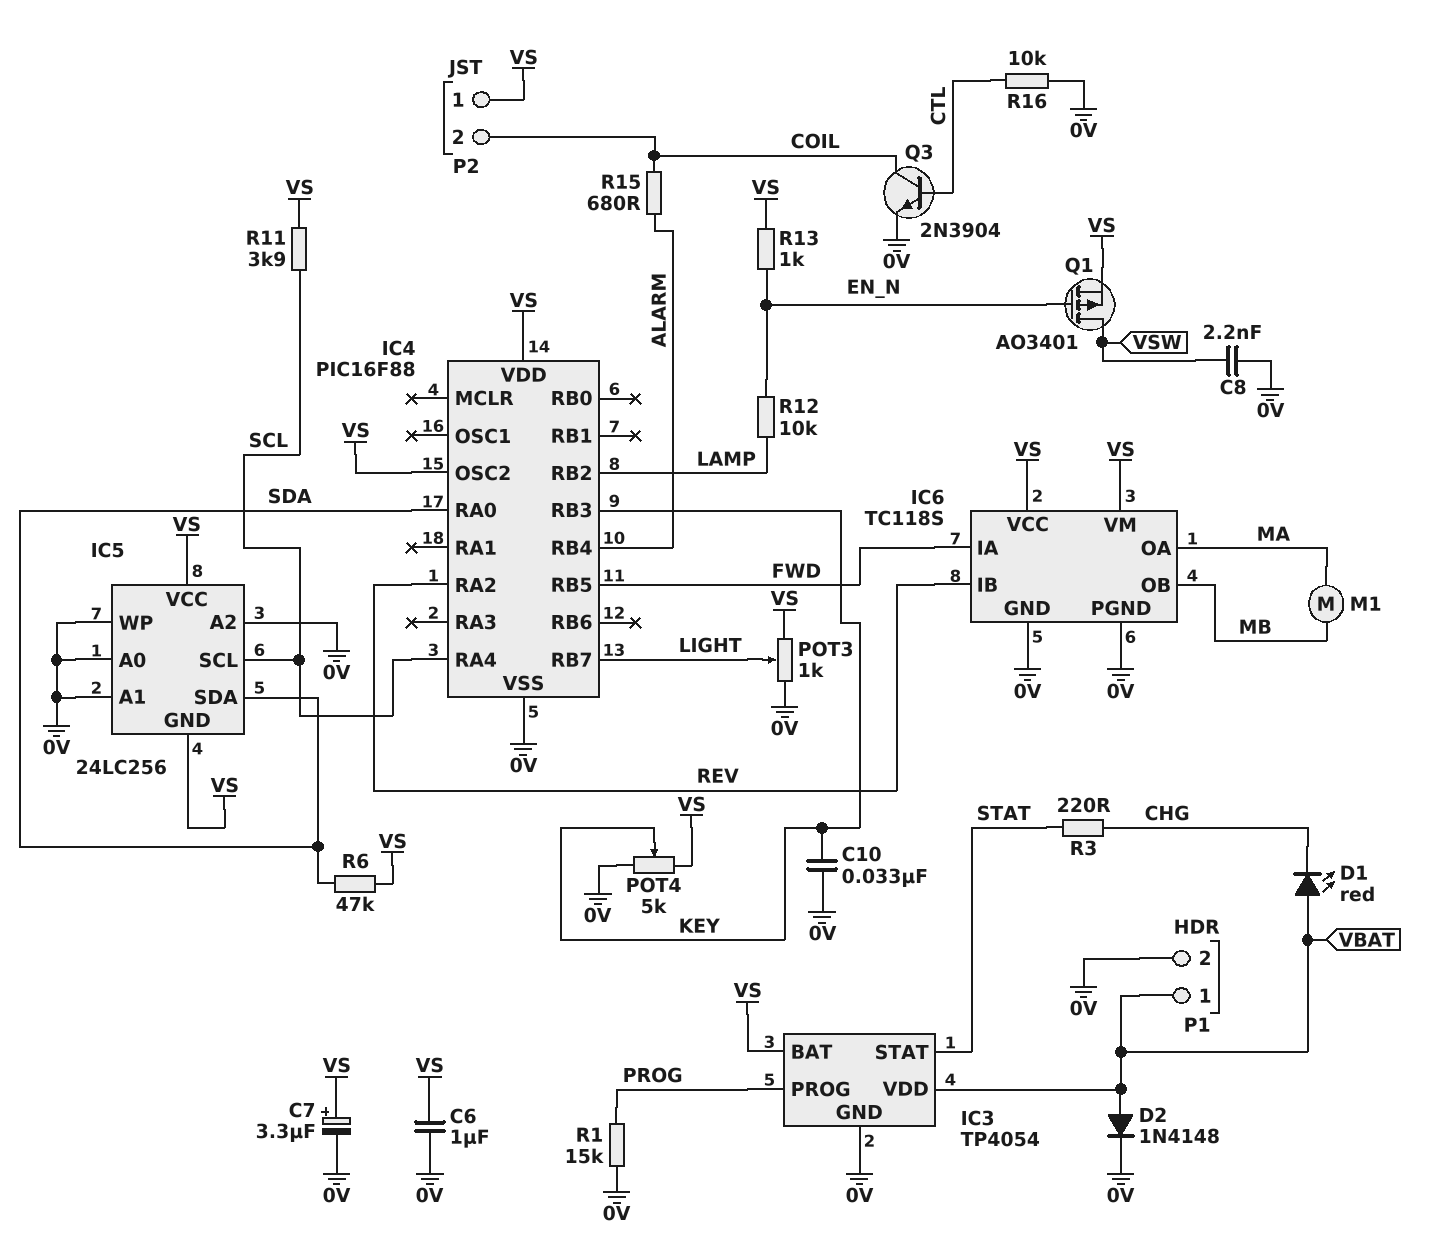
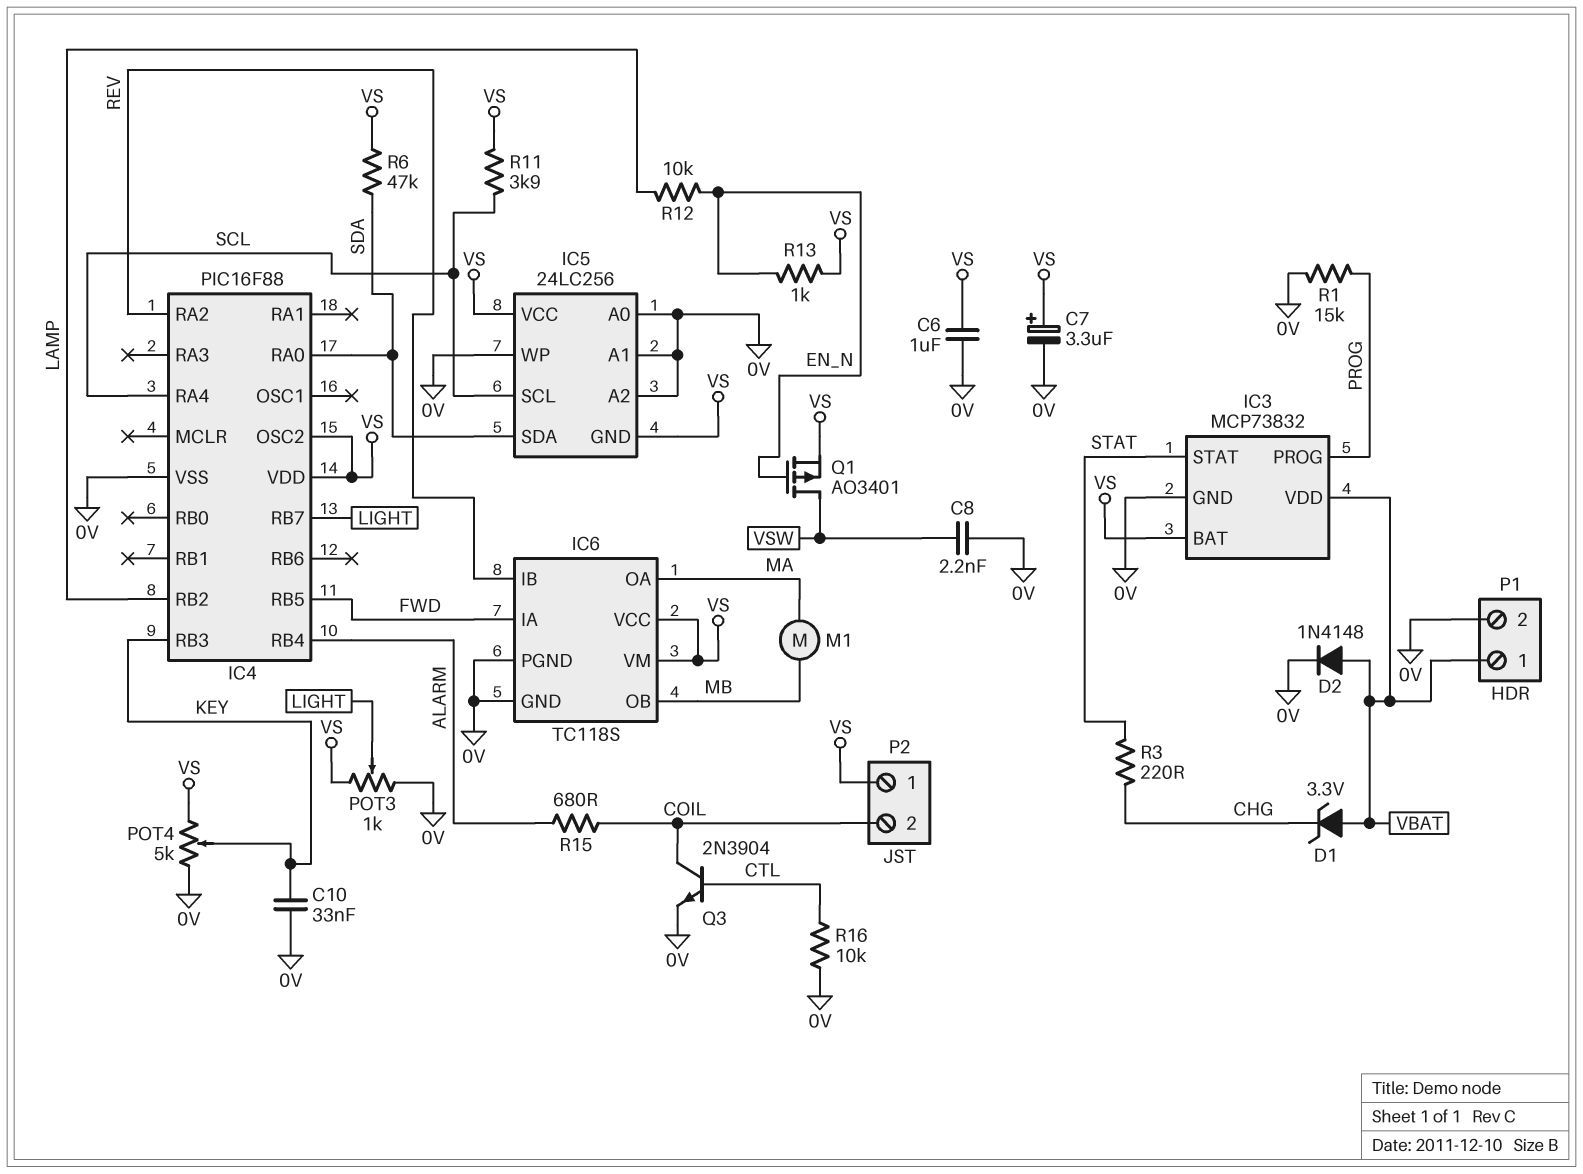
D1: LED red (A VBAT, K CHG) -> zener 3.3V (A VBAT, K CHG)
IC3: TP4054 -> MCP73832

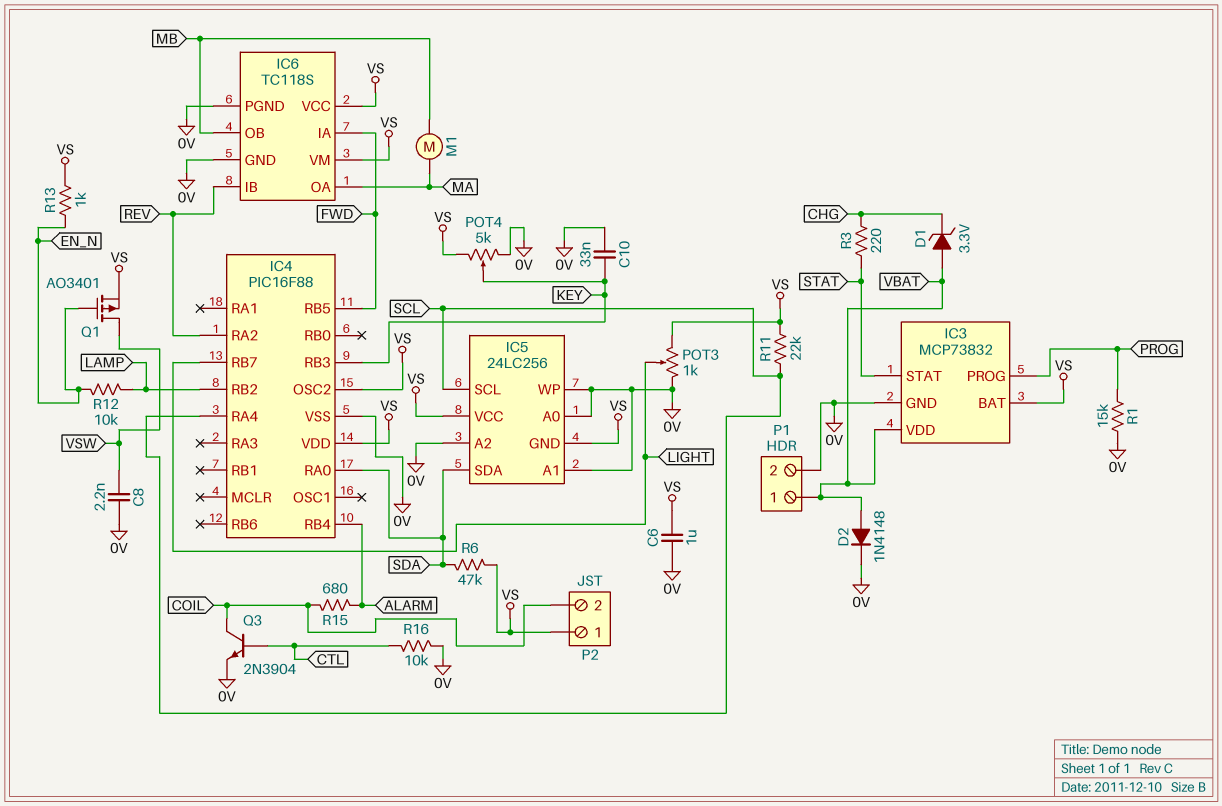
C7: 3.3uF (plus VS, minus 0V) -> none
R11: 3.9k (SCL, VS) -> 22k (SCL, VS)

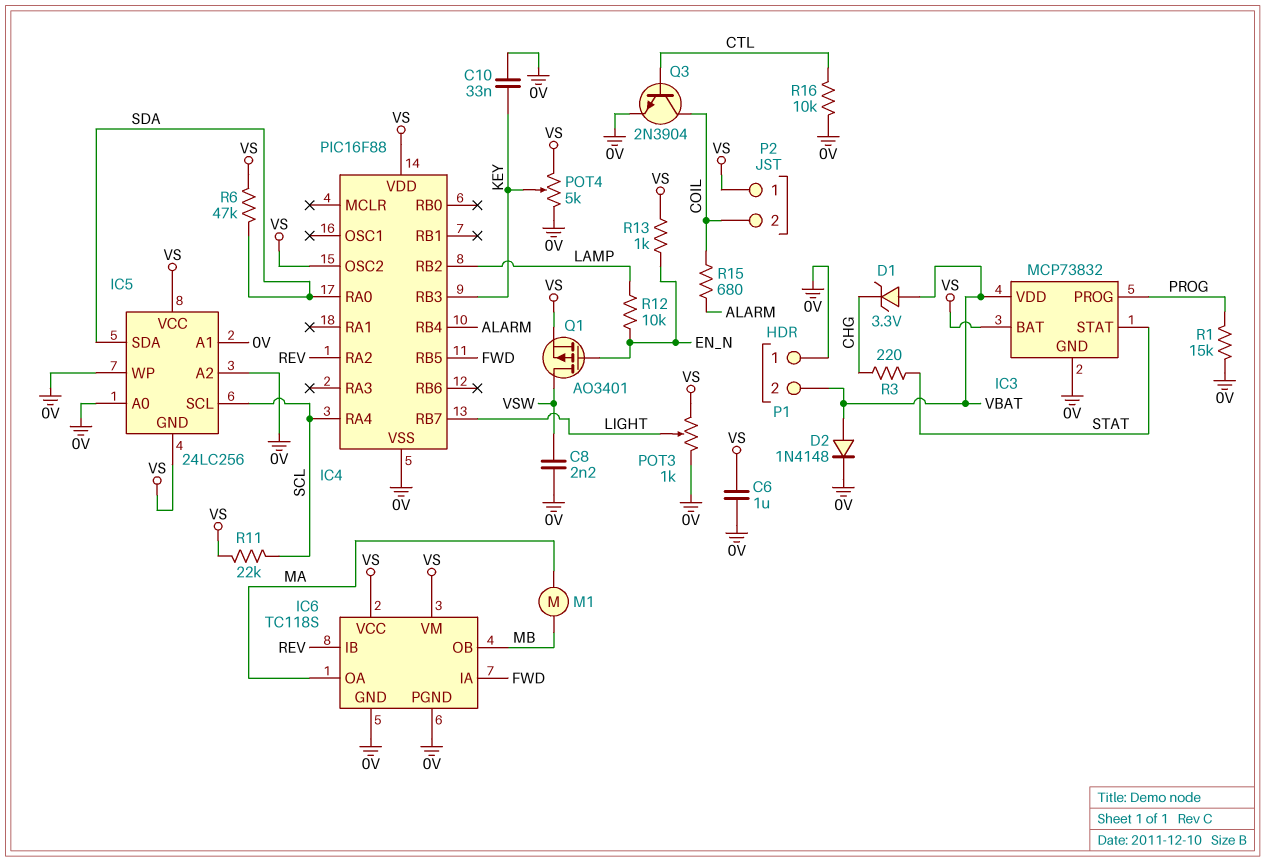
P1 pin 1: VBAT -> 0V
P1 pin 2: 0V -> VBAT

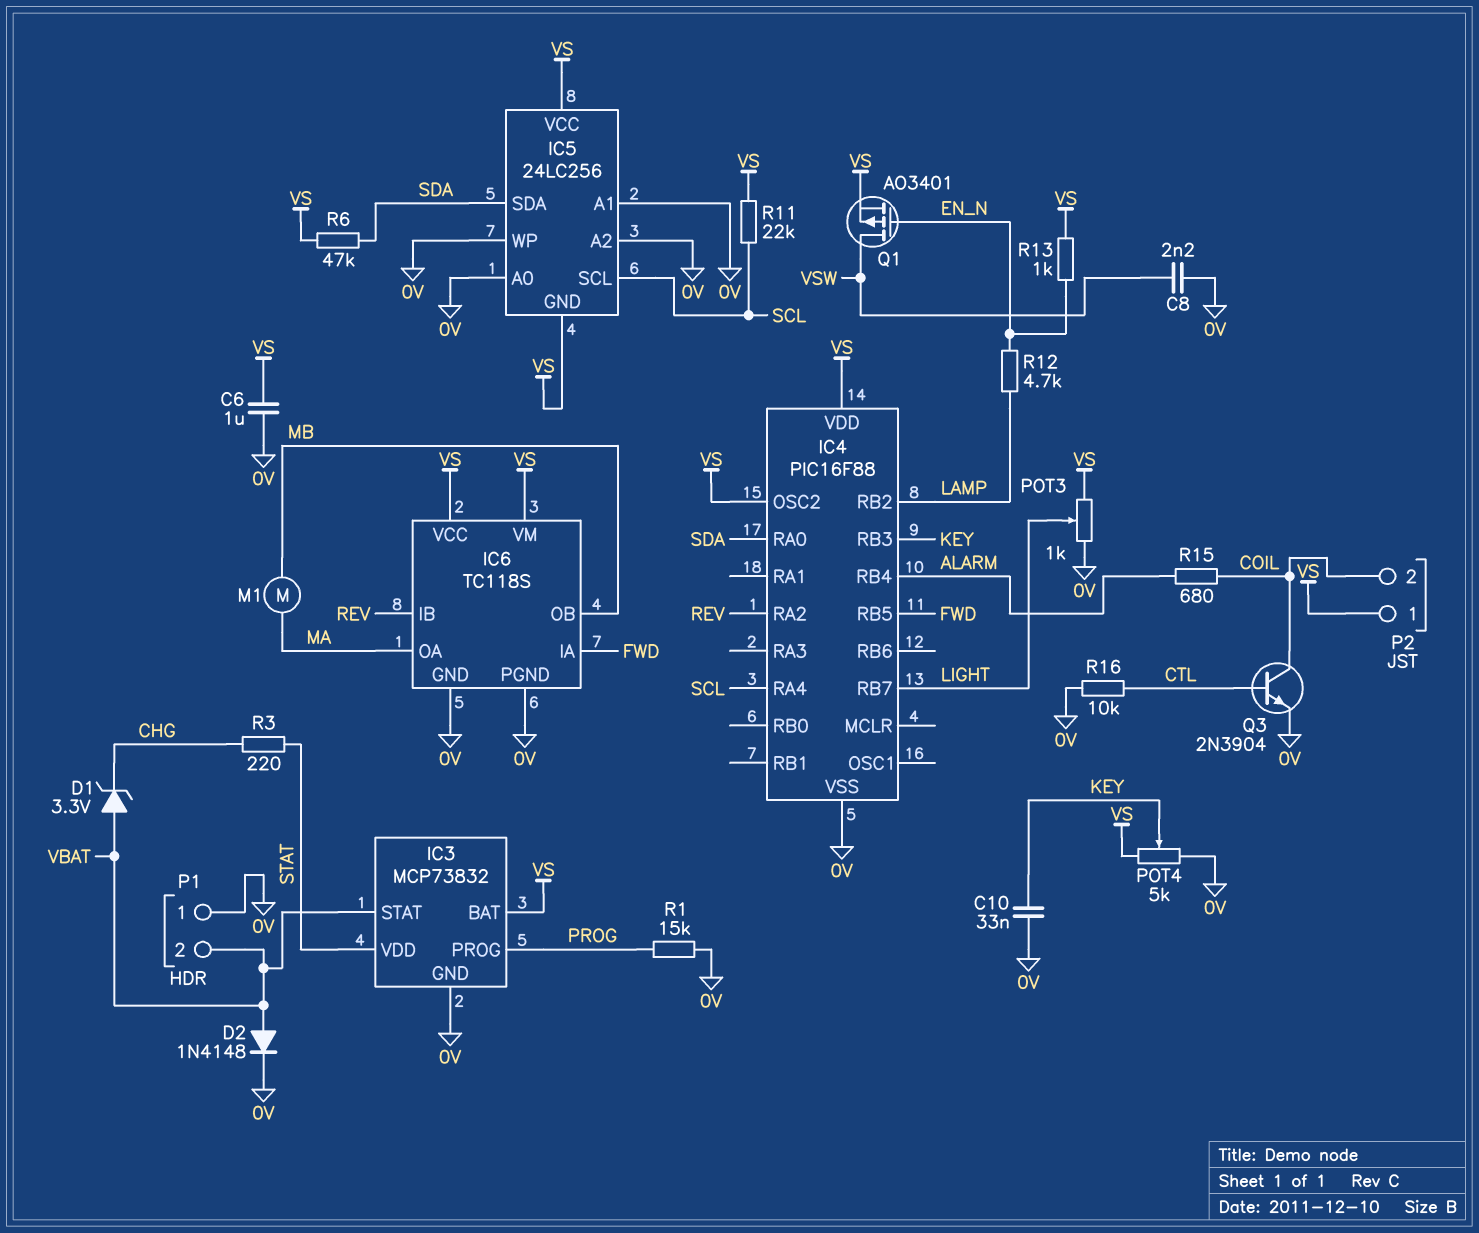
IC3 pin STAT: STAT -> VBAT
IC3 pin VDD: VBAT -> STAT
R12: 10k (EN_N, LAMP) -> 4.7k (EN_N, LAMP)

